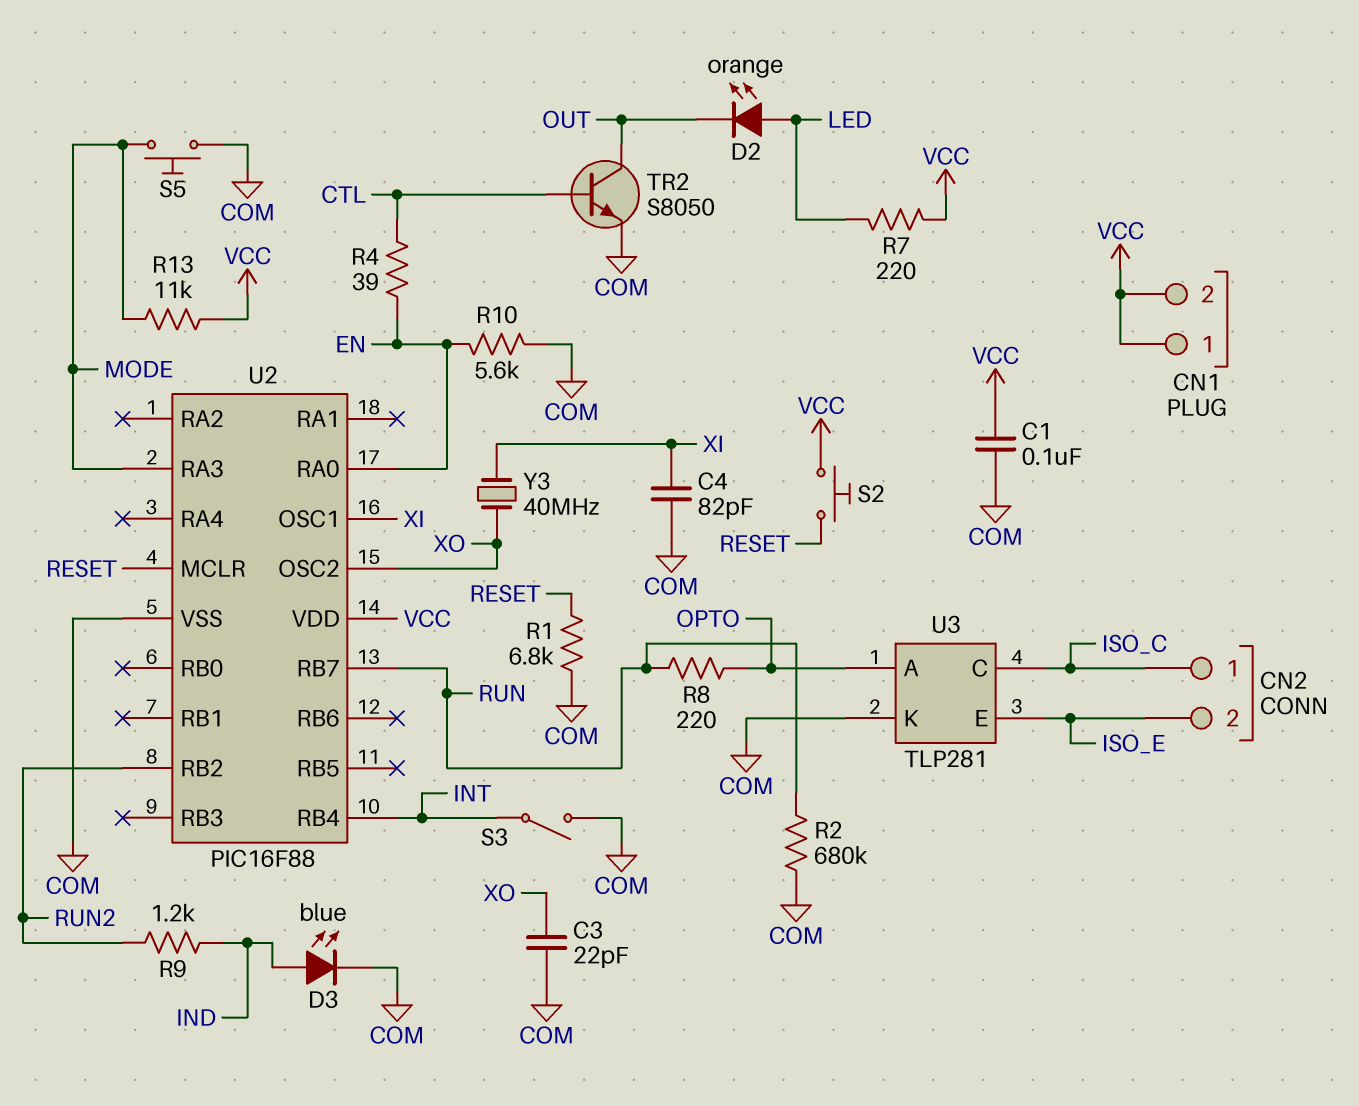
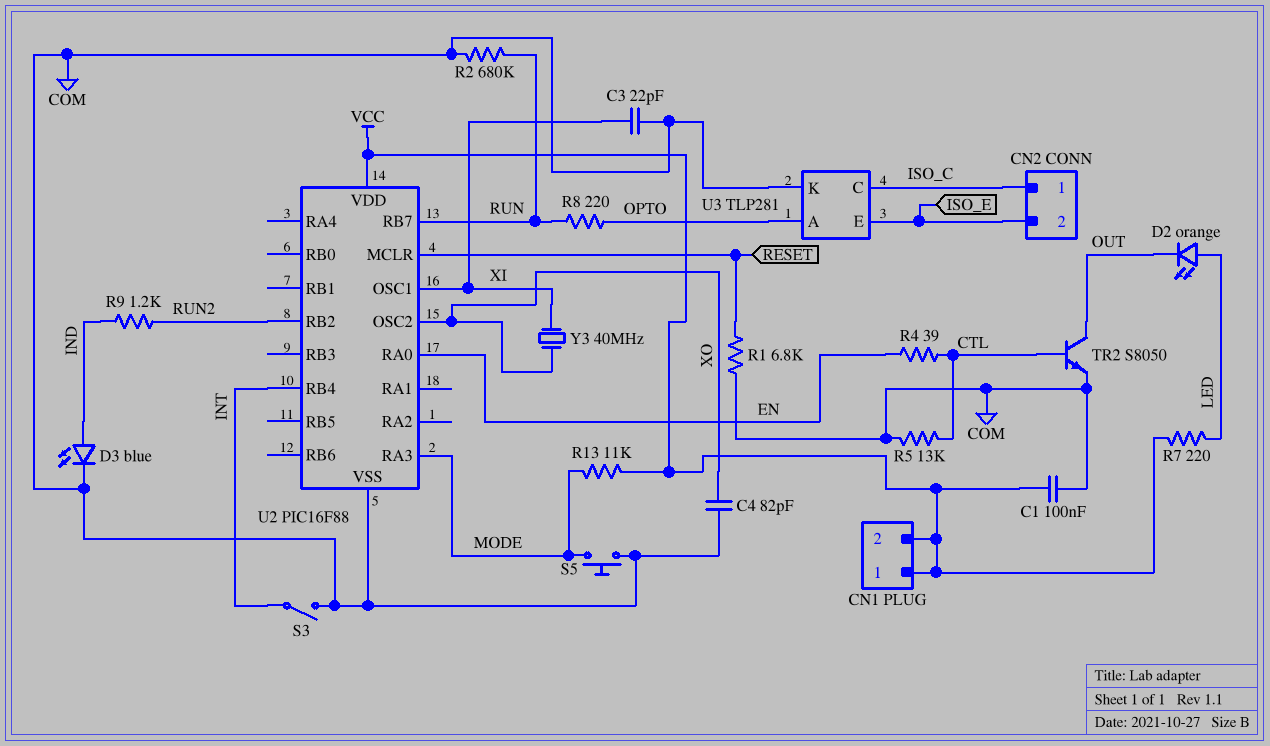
C3: 22pF (COM, XO) -> 22pF (COM, XI)
C4: 82pF (COM, XI) -> 82pF (COM, XO)
R5: none -> 13k (COM, CTL)
R10: 5.6k (COM, EN) -> none
S2: button (RESET, VCC) -> none

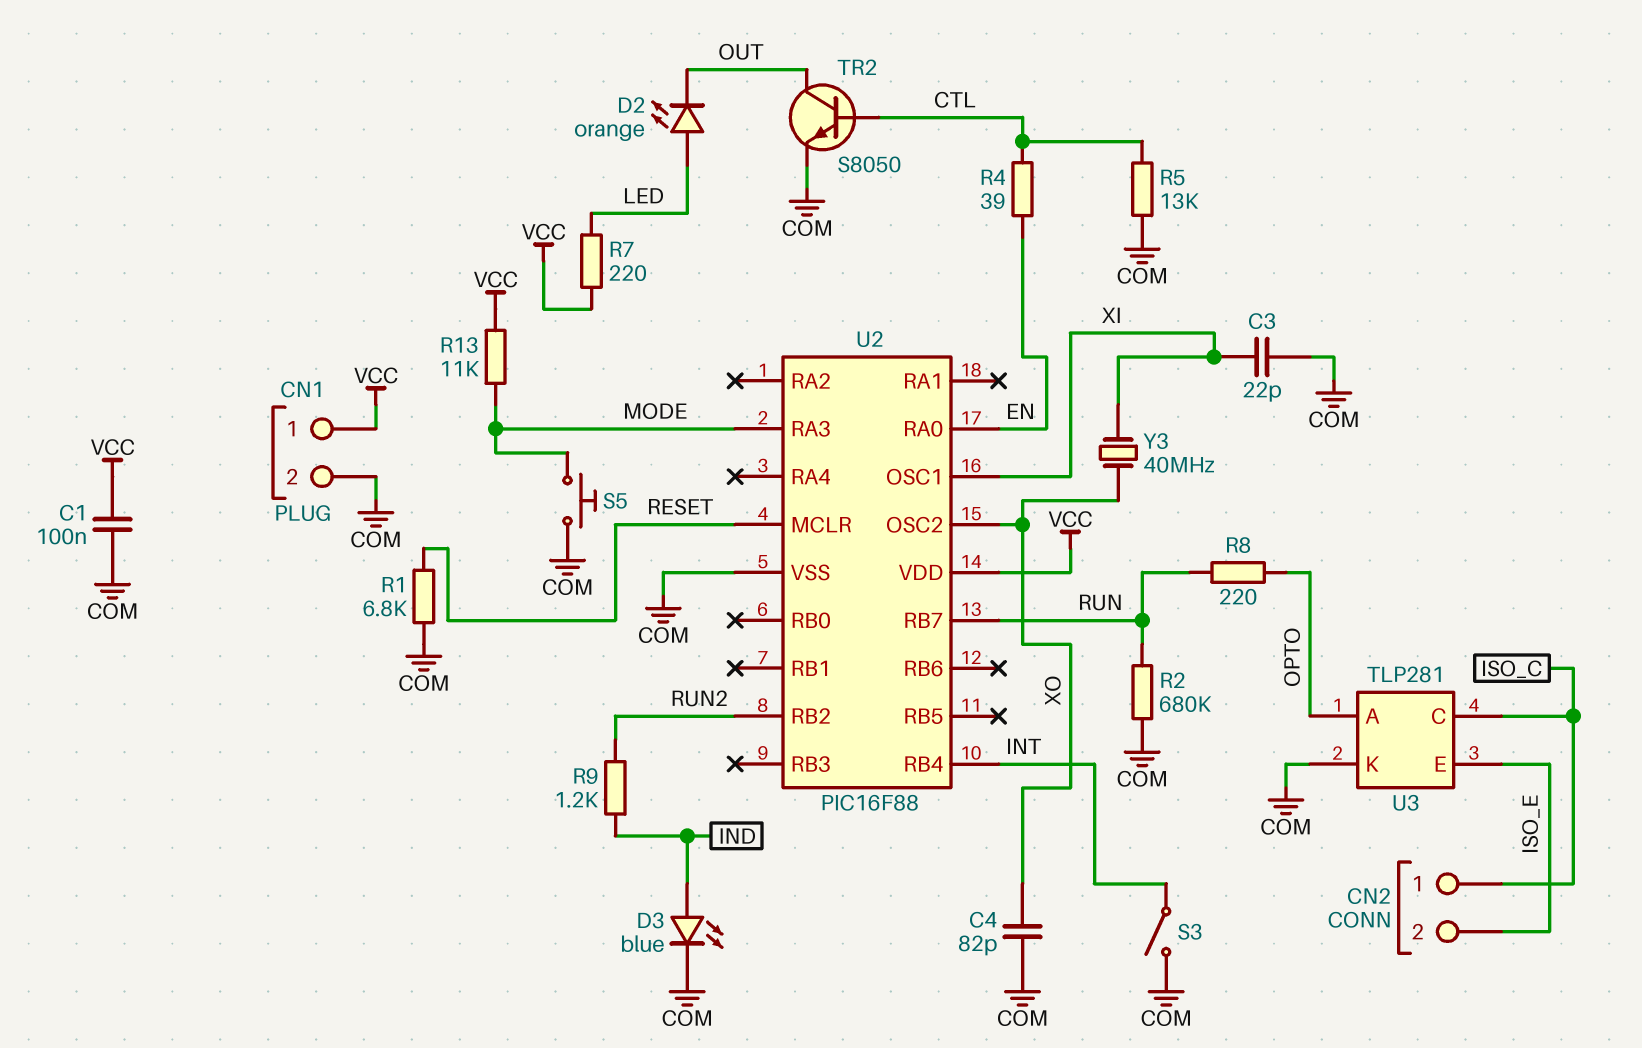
CN1 pin 2: VCC -> COM

